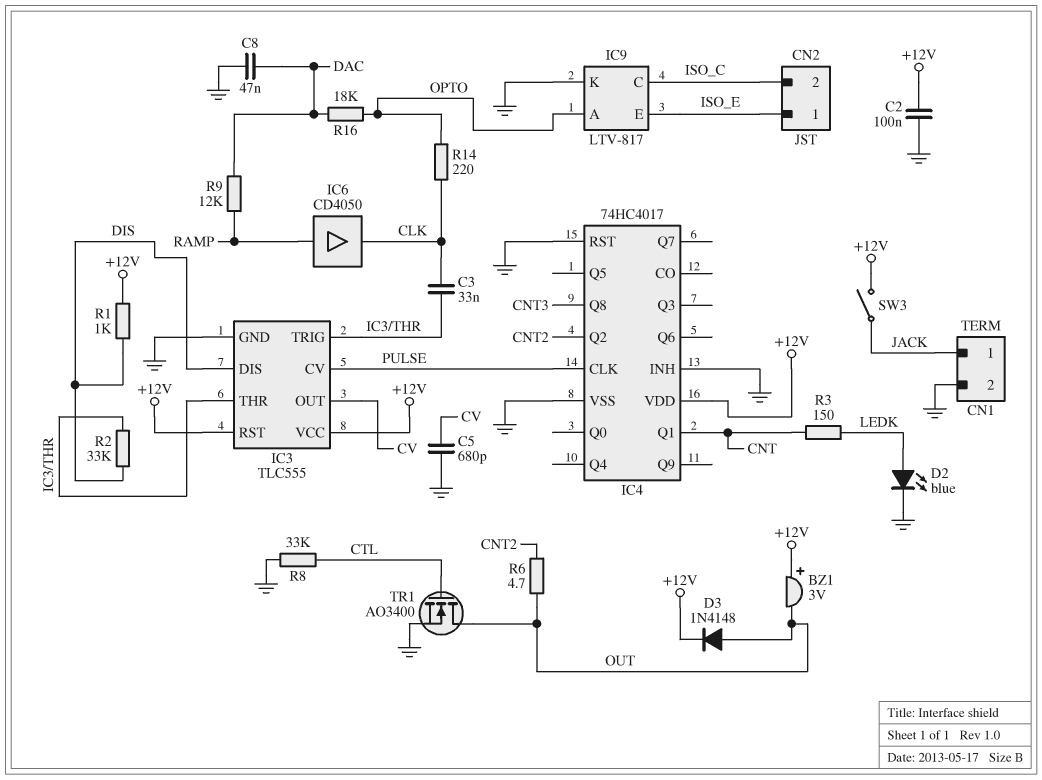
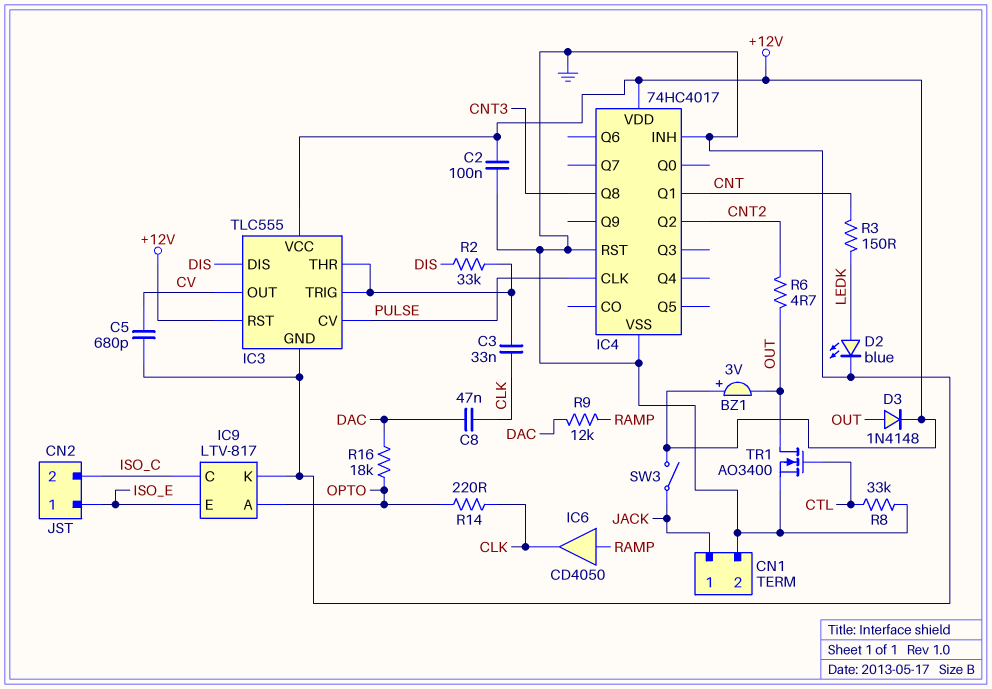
C8: 47nF (DAC, GND) -> 47nF (CLK, DAC)
R1: 1k (+12V, DIS) -> none

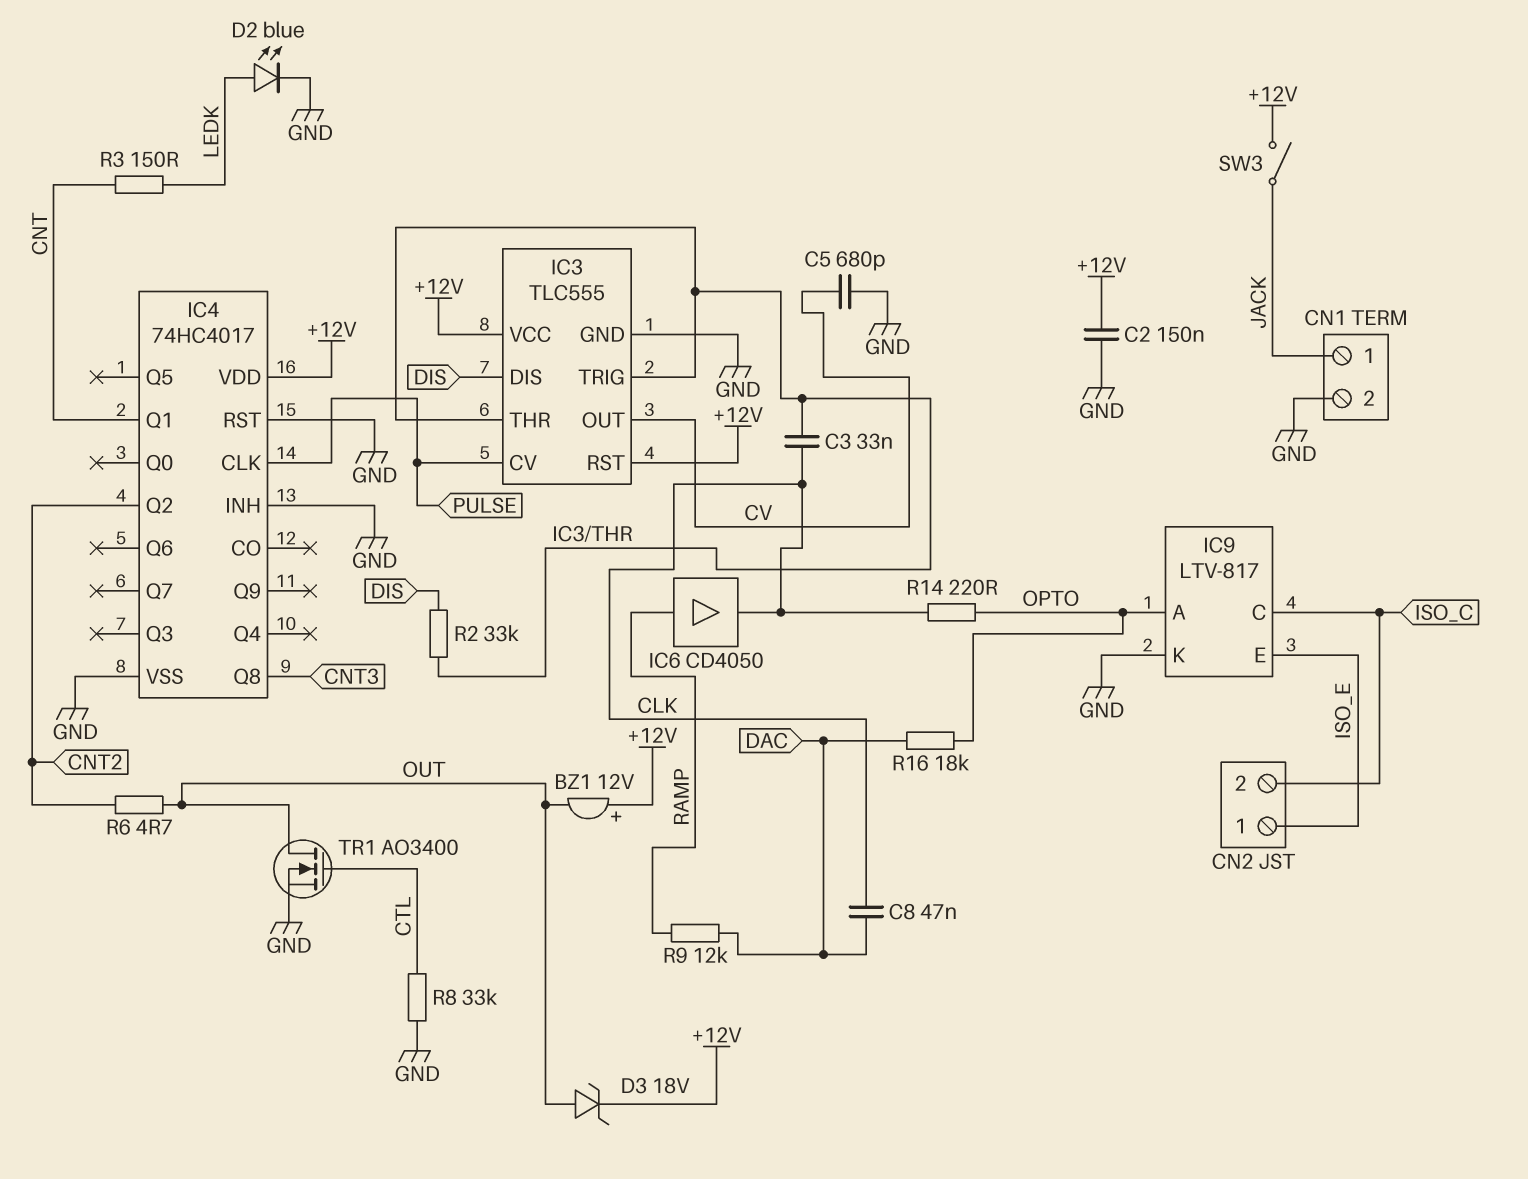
BZ1: buzzer 3V (plus +12V, minus OUT) -> buzzer 12V (plus +12V, minus OUT)
C2: 100nF (+12V, GND) -> 150nF (+12V, GND)
D3: diode 1N4148 (A OUT, K +12V) -> zener 18V (A OUT, K +12V)

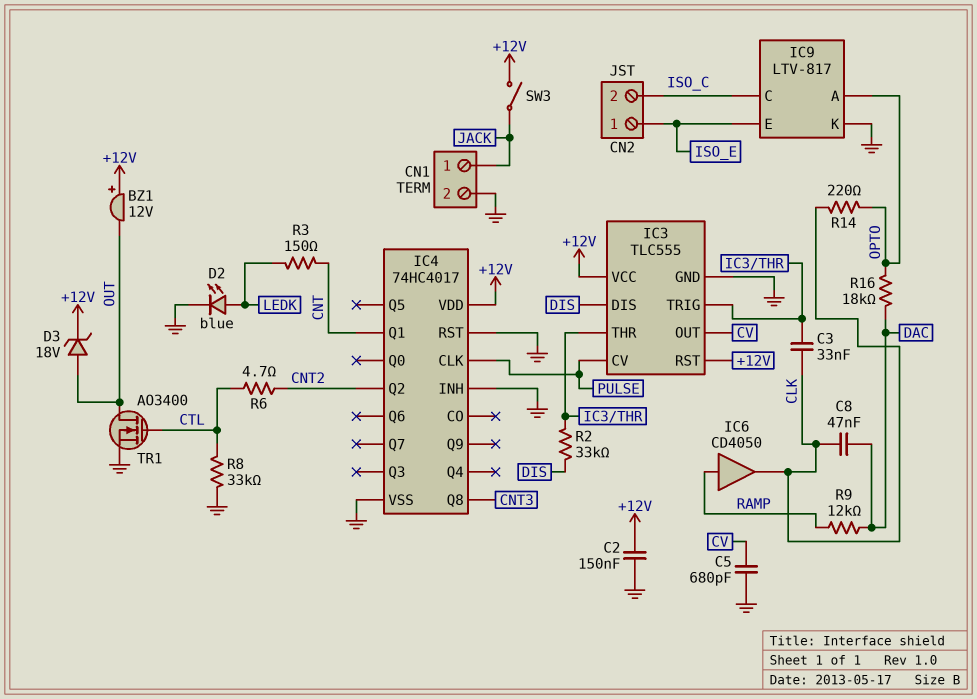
R6: 4.7 (CNT2, OUT) -> 4.7 (CNT2, CTL)

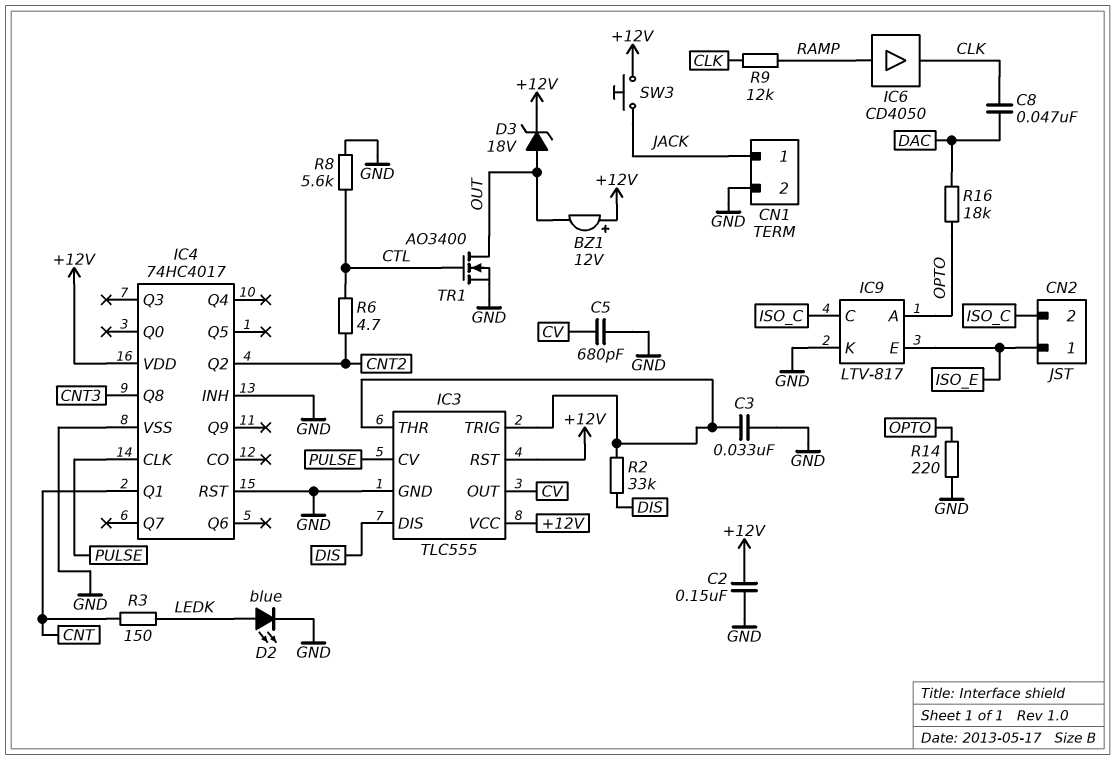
C3: 33nF (CLK, IC3/THR) -> 33nF (GND, IC3/THR)
R8: 33k (CTL, GND) -> 5.6k (CTL, GND)
R9: 12k (DAC, RAMP) -> 12k (CLK, RAMP)
R14: 220 (CLK, OPTO) -> 220 (GND, OPTO)
SW3: switch (+12V, JACK) -> button (+12V, JACK)

